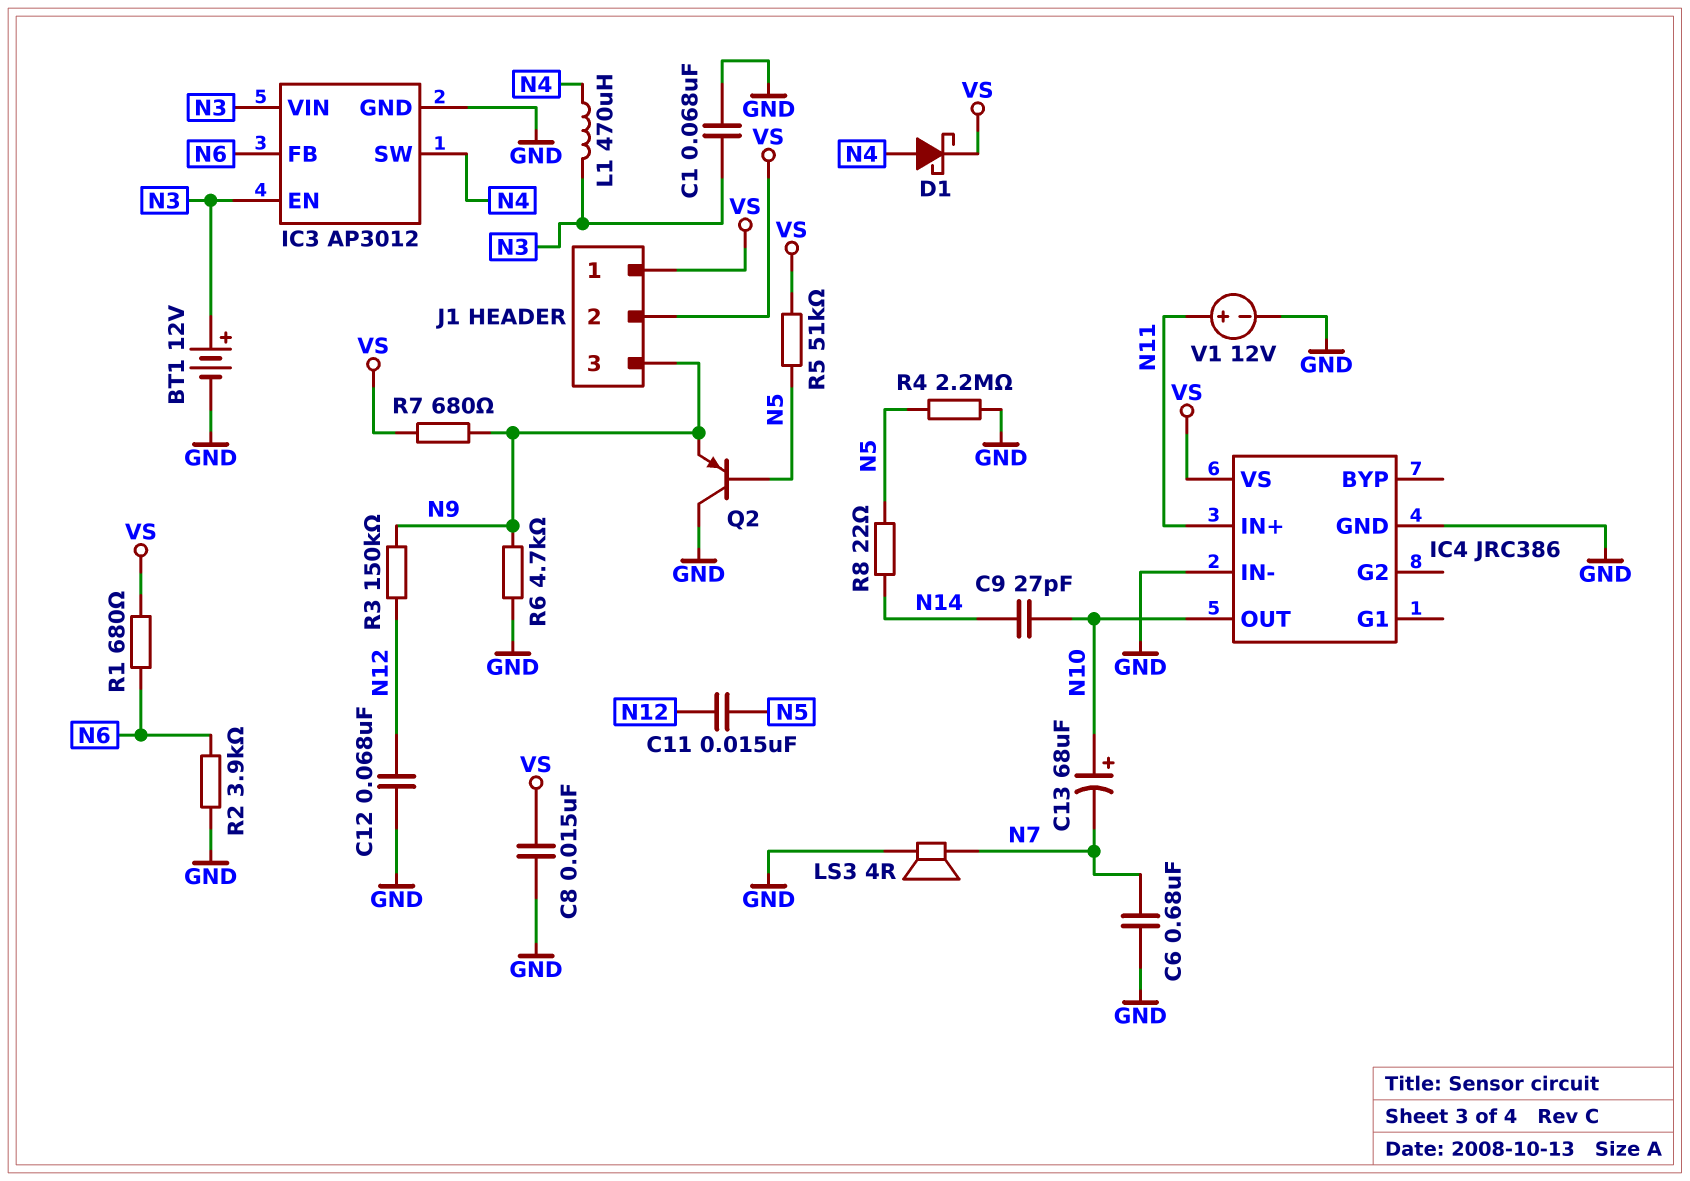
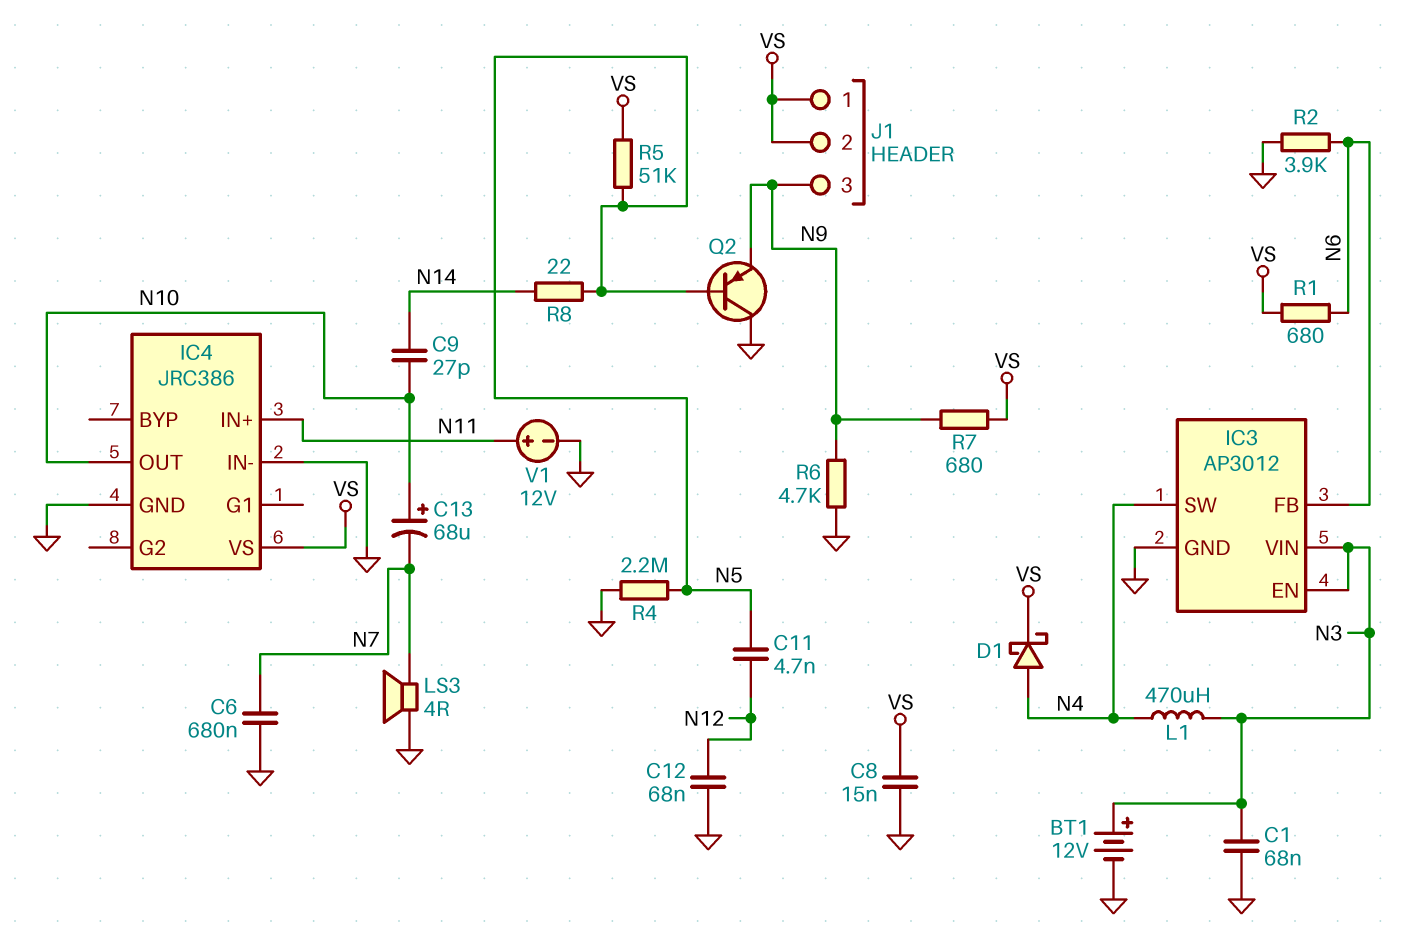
C11: 15nF (N5, N12) -> 4.7nF (N5, N12)
R3: 150k (N9, N12) -> none

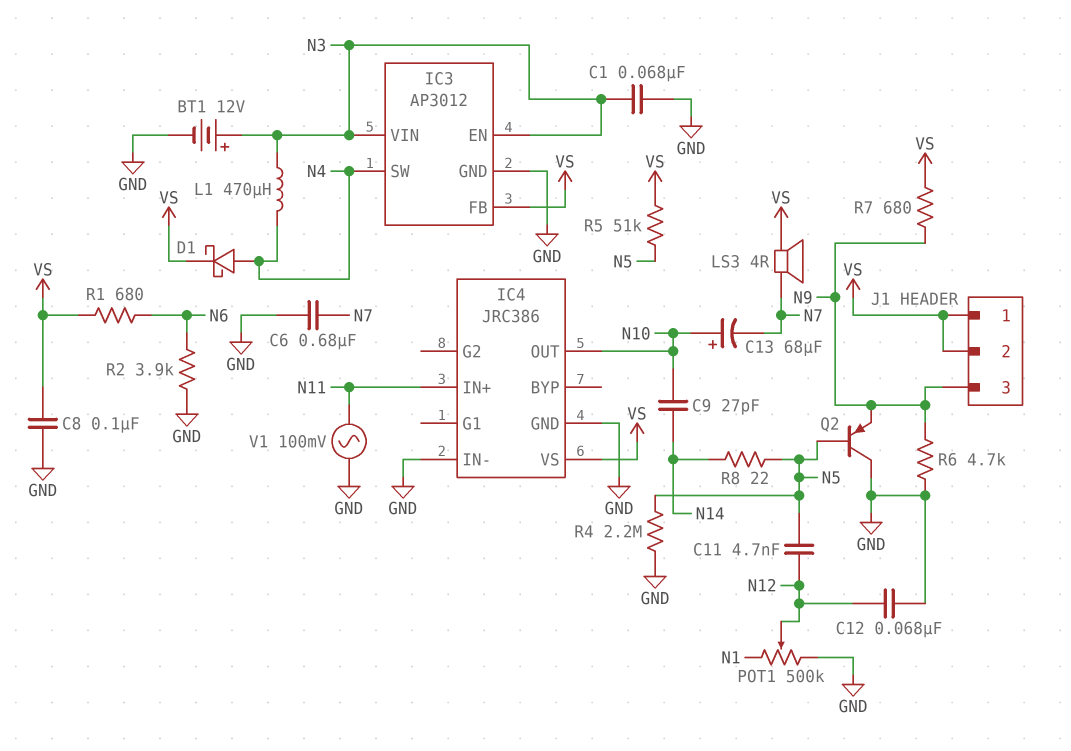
C8: 15nF (GND, VS) -> 100nF (GND, VS)
IC3 pin FB: N6 -> VS
LS3: speaker 4R (GND, N7) -> speaker 4R (N7, VS)
POT1: none -> 500k (GND, N1, wiper N12)
V1: 12V (plus N11, minus GND) -> AC 100mV (GND, N11)

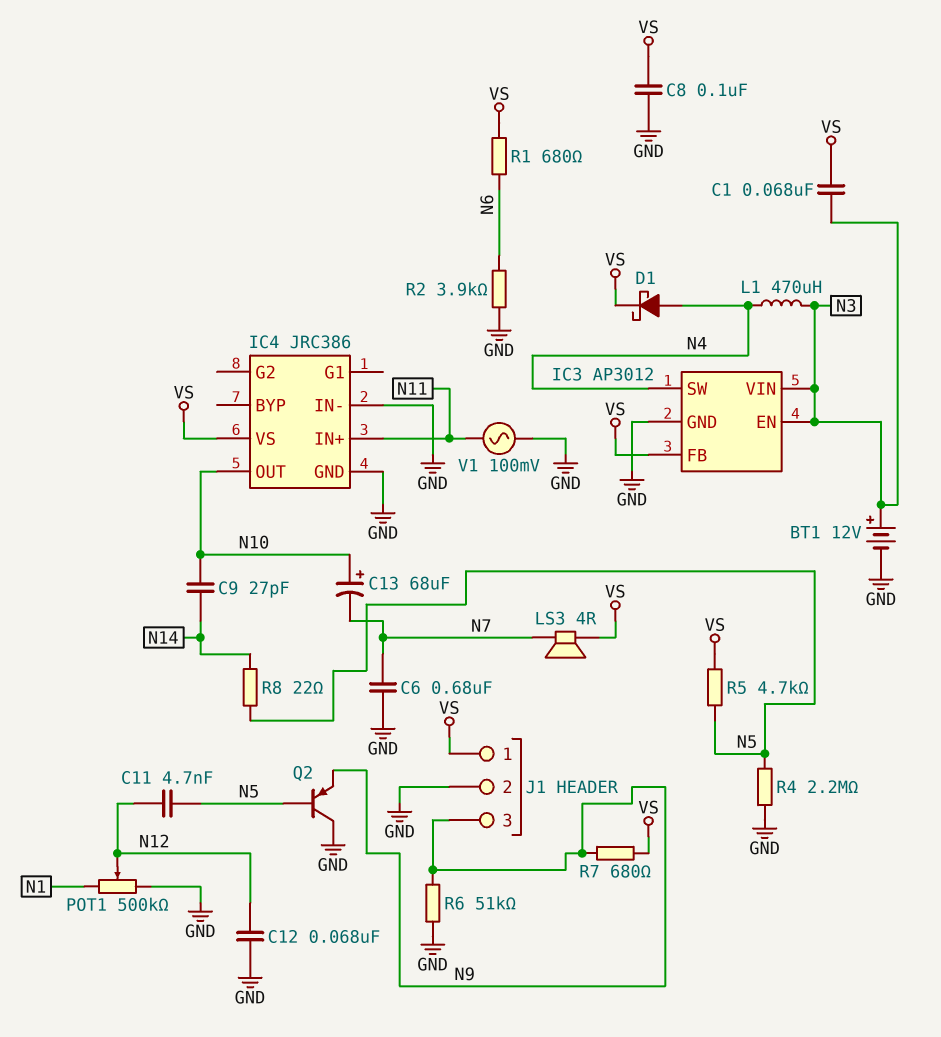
C1: 68nF (GND, N3) -> 68nF (N3, VS)
J1 pin 2: VS -> GND
R5: 51k (N5, VS) -> 4.7k (N5, VS)
R6: 4.7k (GND, N9) -> 51k (GND, N9)

